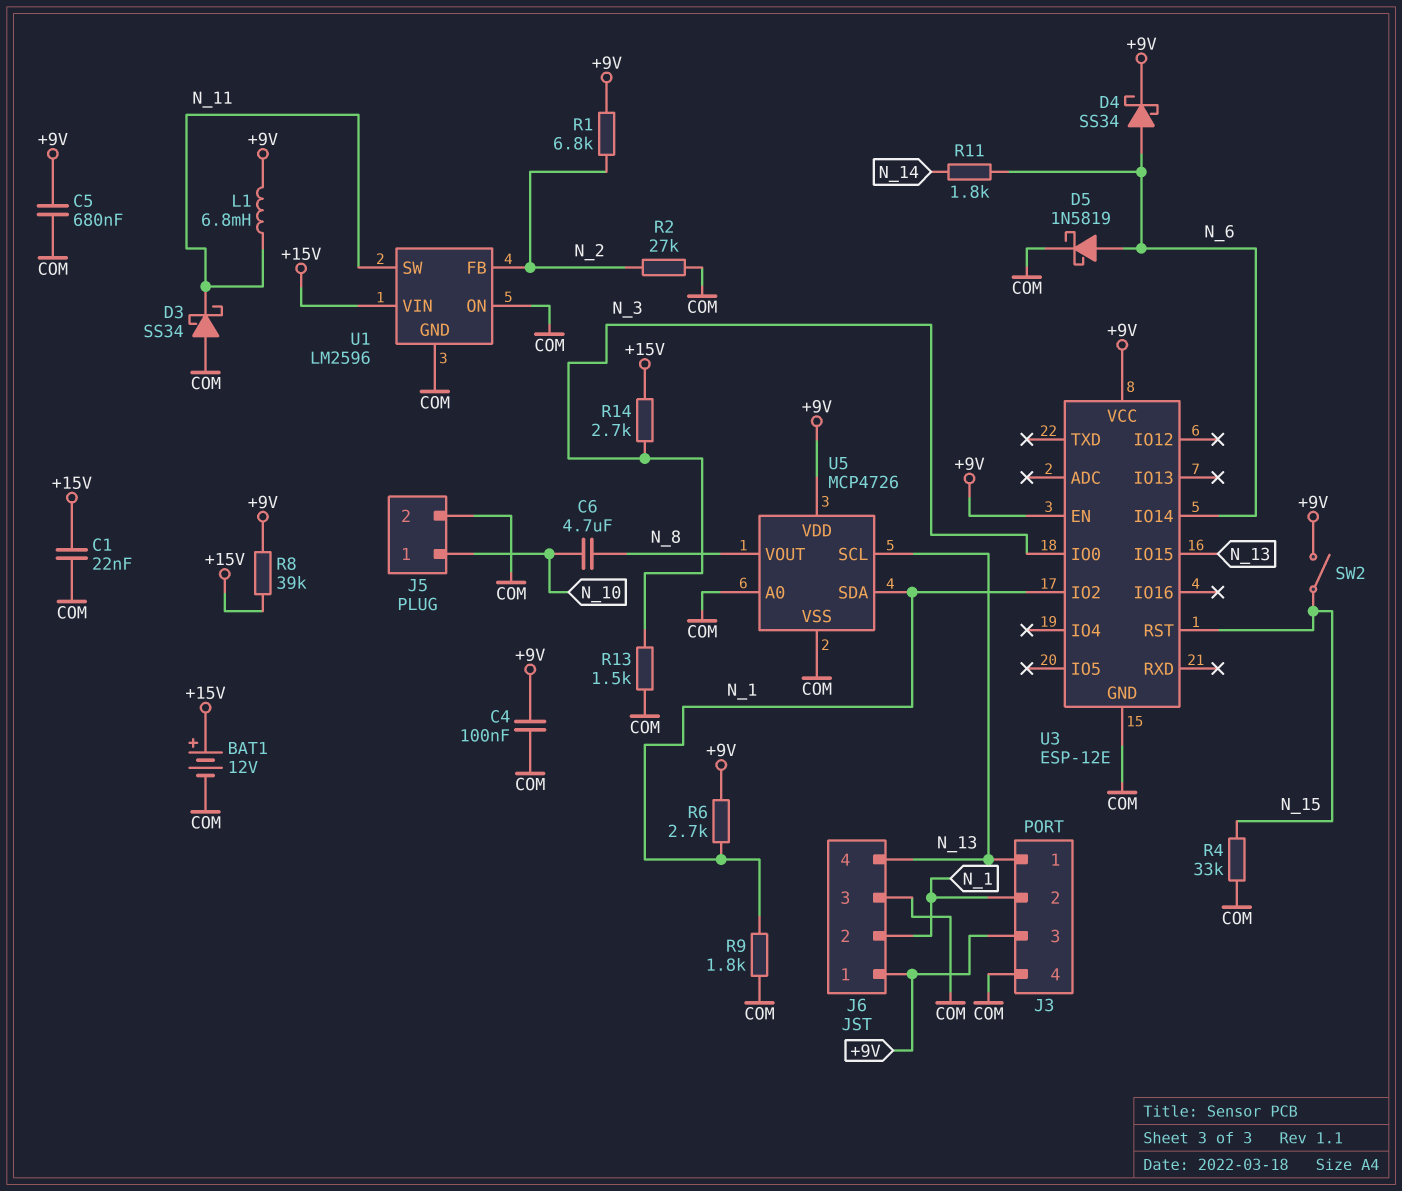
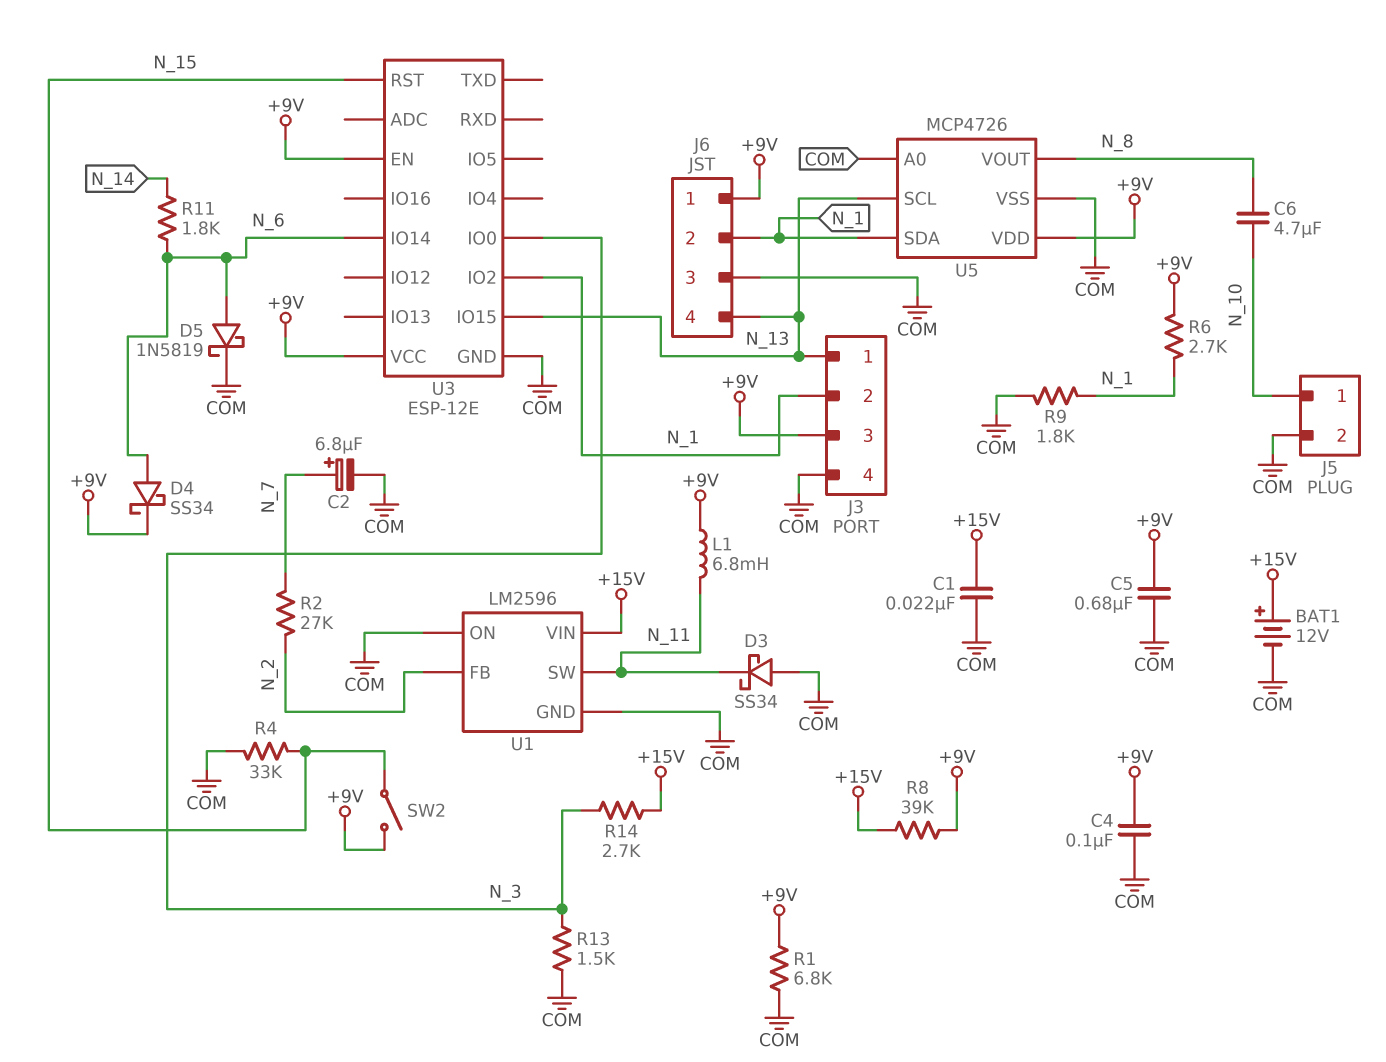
C2: none -> 6.8uF (plus N_7, minus COM)
R1: 6.8k (+9V, N_2) -> 6.8k (+9V, COM)
R2: 27k (COM, N_2) -> 27k (N_2, N_7)

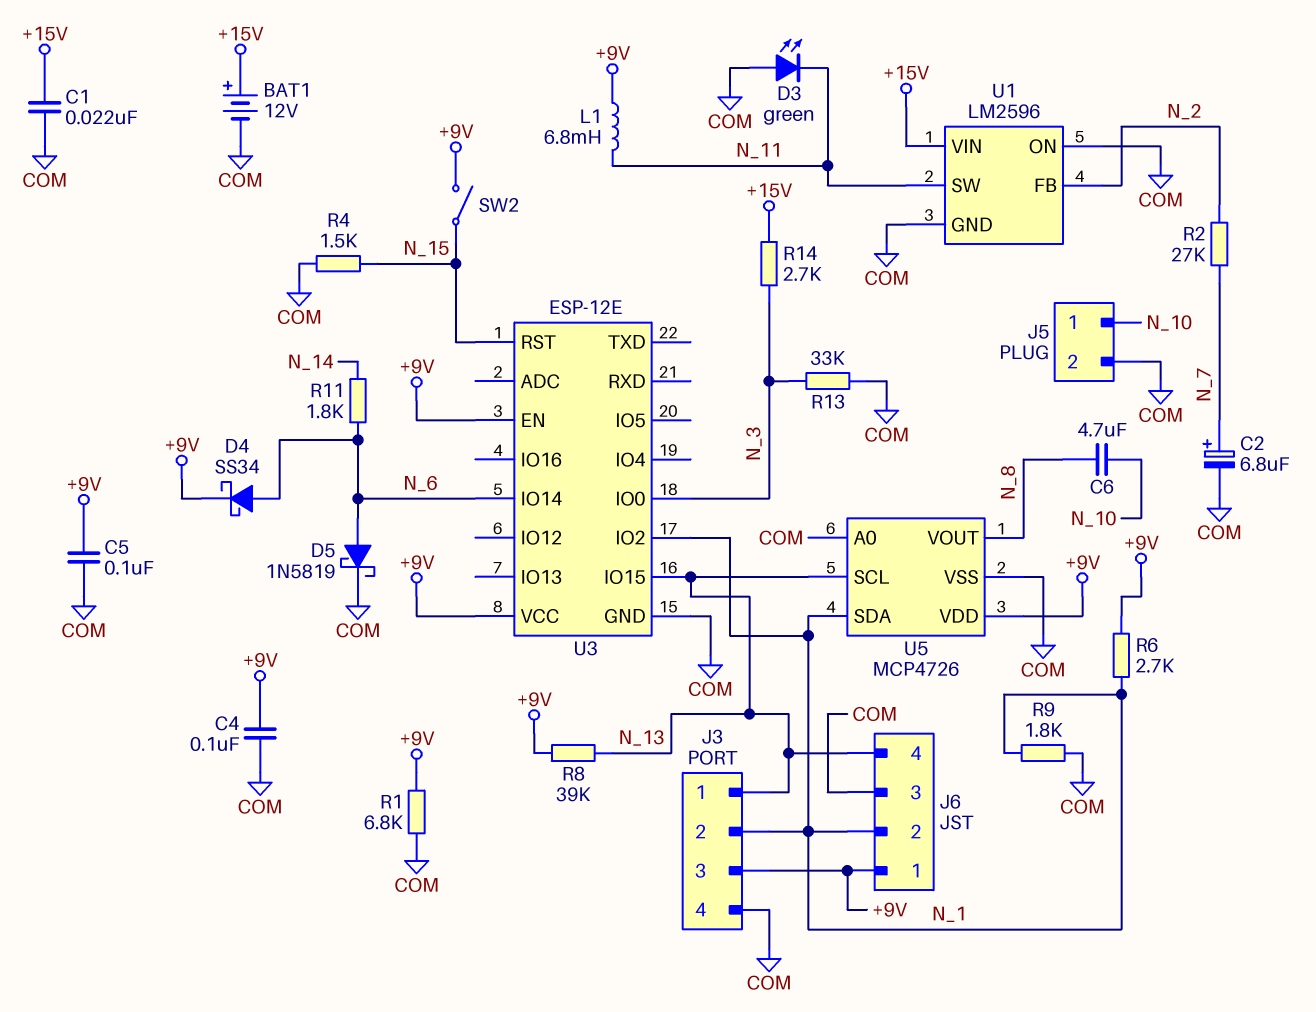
C5: 680nF (+9V, COM) -> 100nF (+9V, COM)
D3: schottky SS34 (A COM, K N_11) -> LED green (A COM, K N_11)
R4: 33k (COM, N_15) -> 1.5k (COM, N_15)
R8: 39k (+9V, +15V) -> 39k (+9V, N_13)
R13: 1.5k (COM, N_3) -> 33k (COM, N_3)

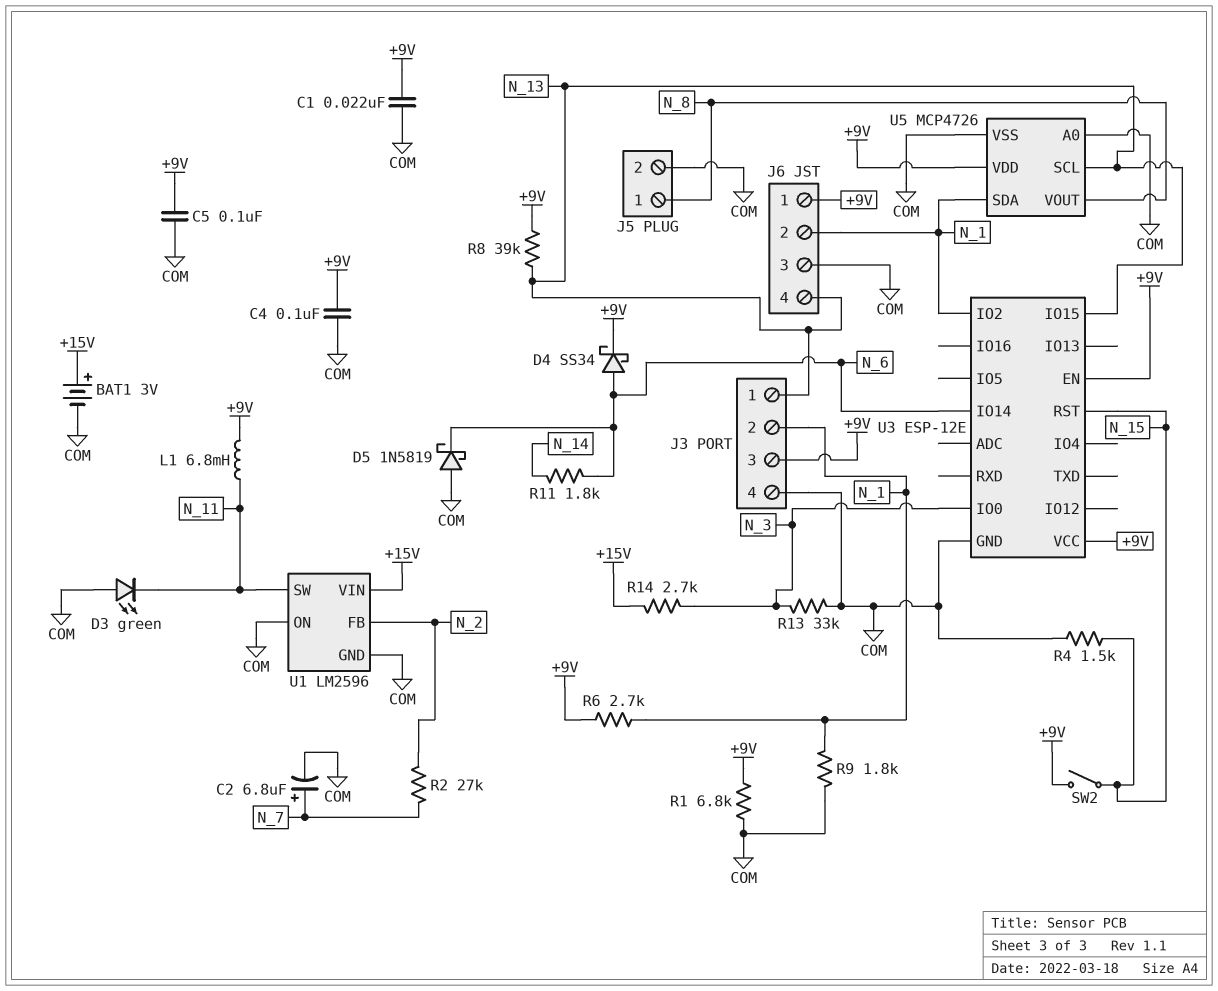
BAT1: 12V (plus +15V, minus COM) -> 3V (plus +15V, minus COM)
C1: 22nF (+15V, COM) -> 22nF (+9V, COM)
C6: 4.7uF (N_8, N_10) -> none
D5: schottky 1N5819 (A N_6, K COM) -> schottky 1N5819 (A COM, K N_6)
J5 pin 1: N_10 -> N_8

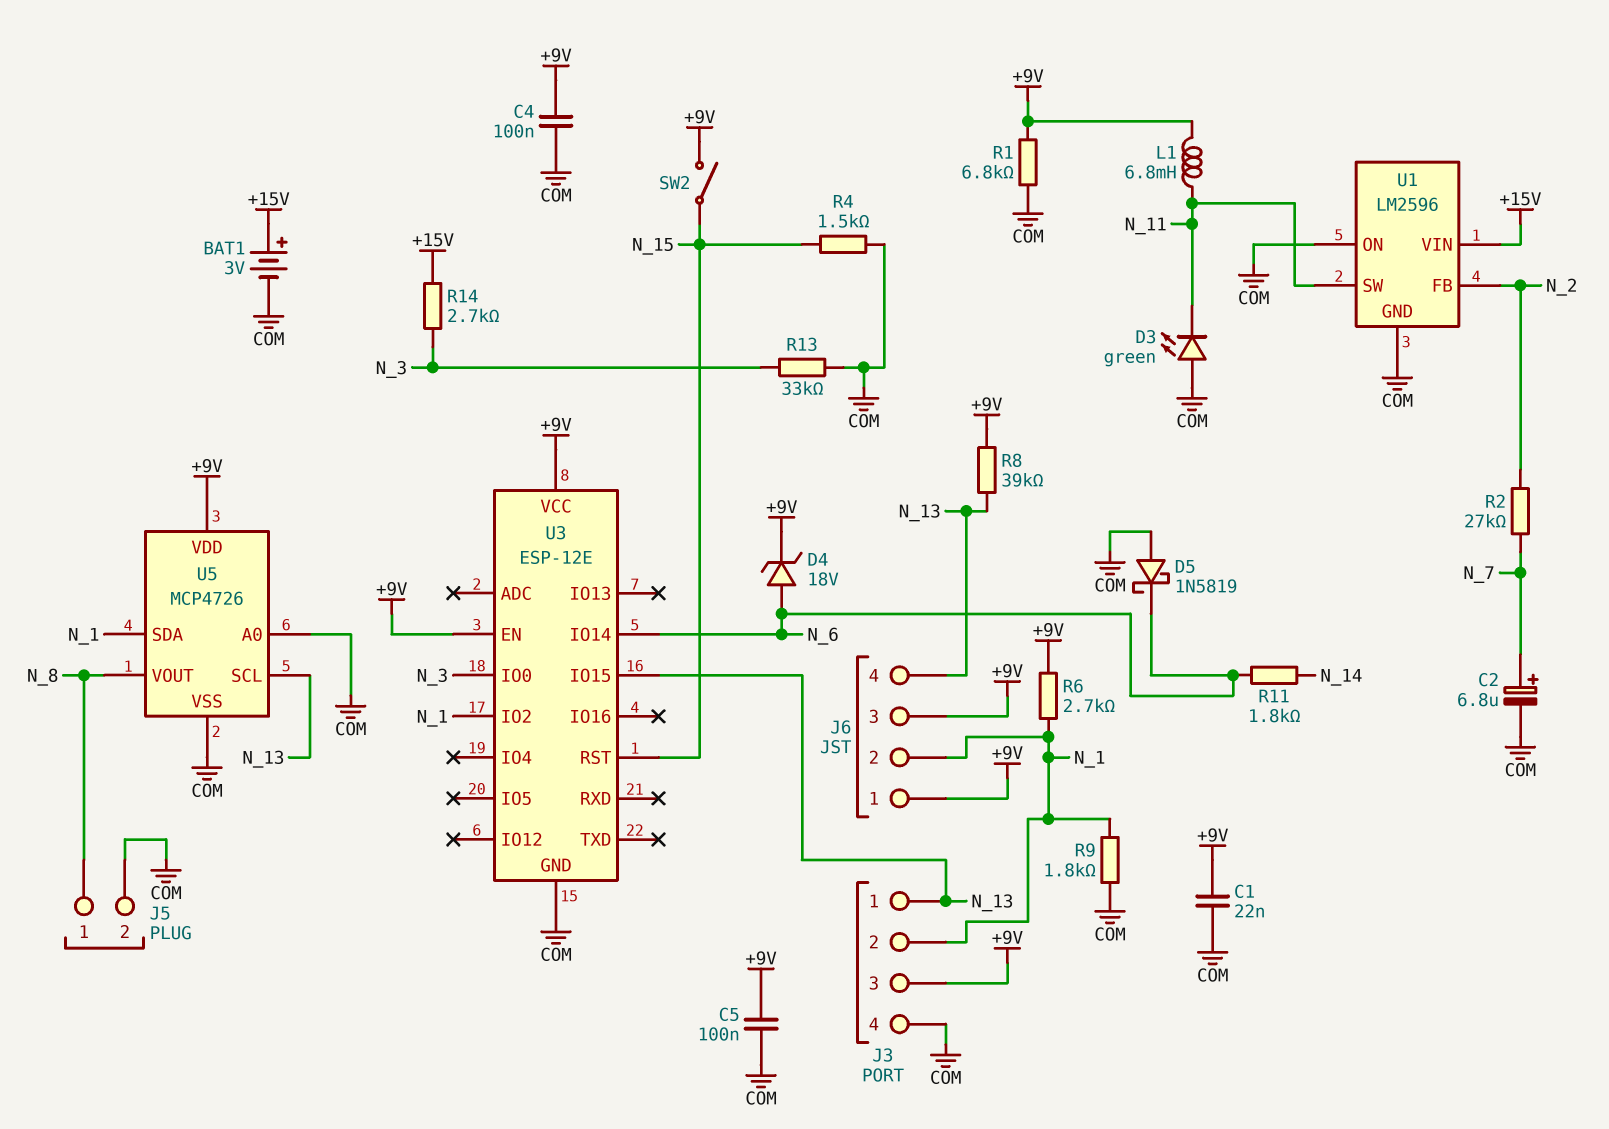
D4: schottky SS34 (A N_6, K +9V) -> zener 18V (A N_6, K +9V)
J6 pin 3: COM -> +9V

